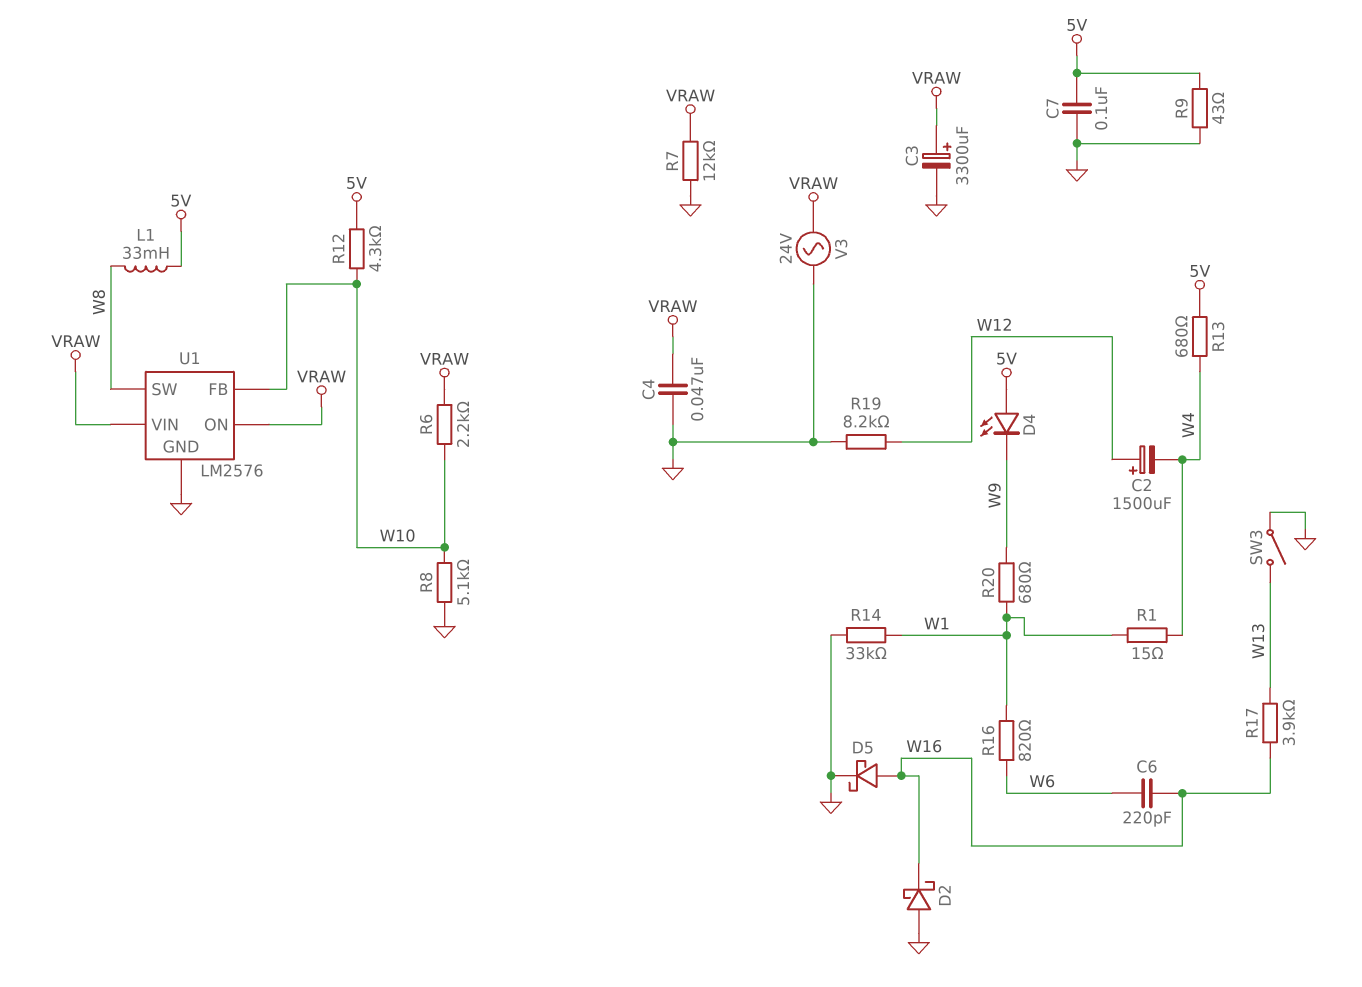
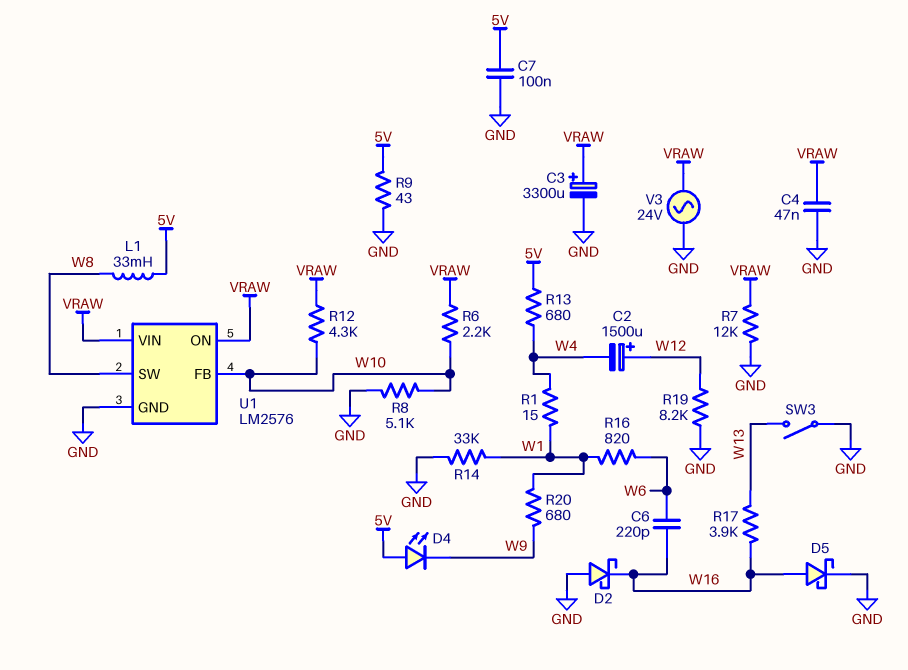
R12: 4.3k (5V, W10) -> 4.3k (VRAW, W10)

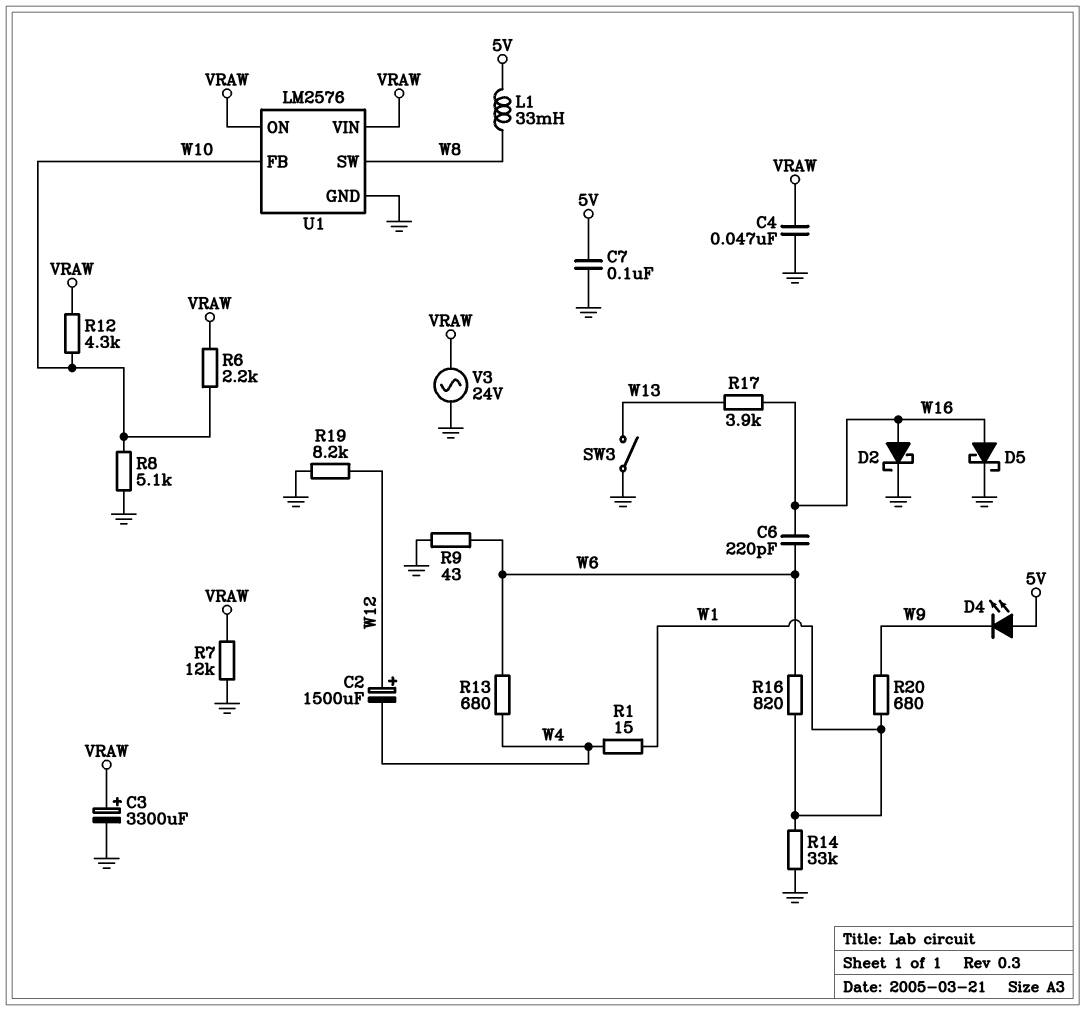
D2: schottky (A GND, K W16) -> schottky (A W16, K GND)
R9: 43 (5V, GND) -> 43 (GND, W6)
R13: 680 (5V, W4) -> 680 (W4, W6)

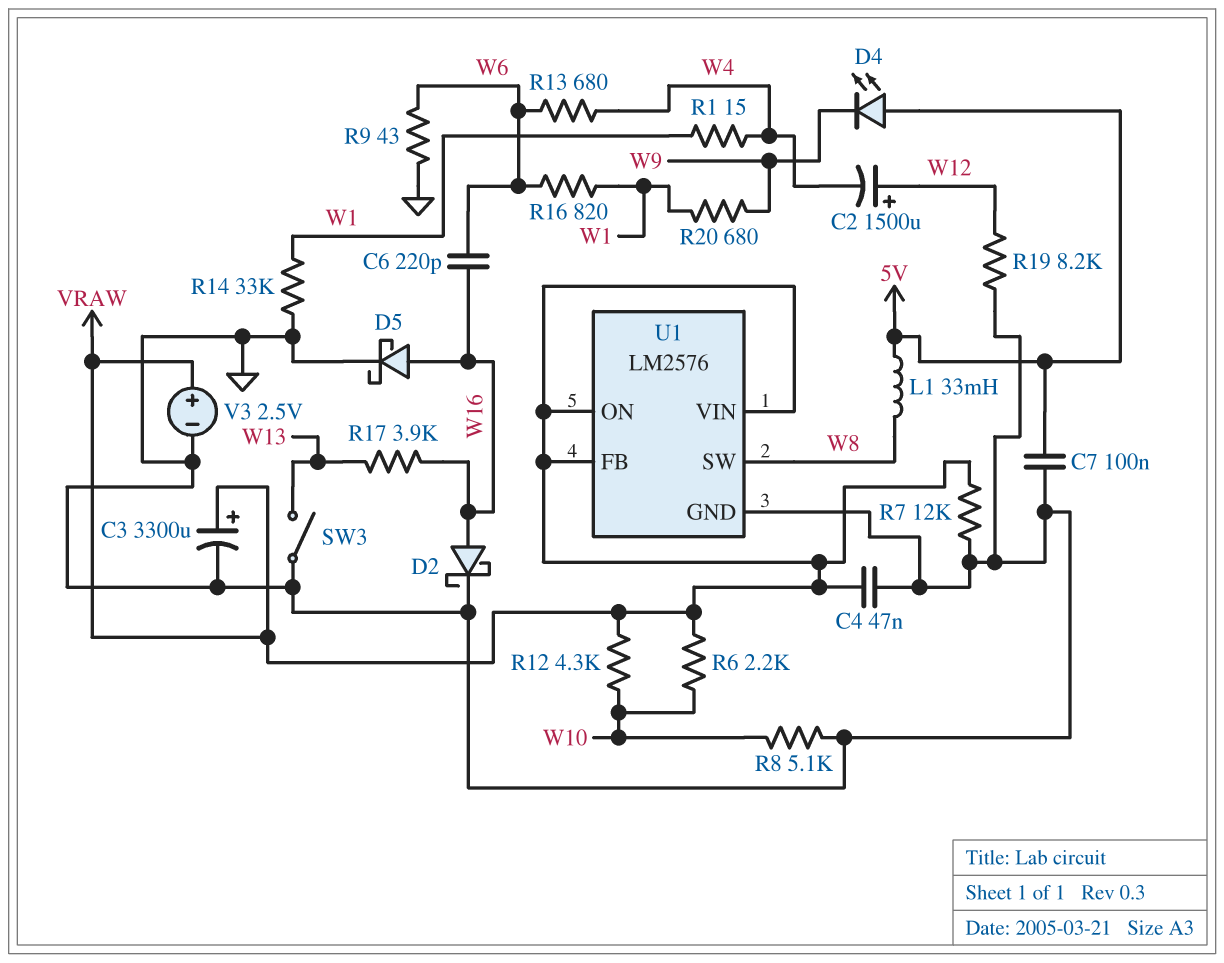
U1 pin FB: W10 -> VRAW
V3: AC 24V (GND, VRAW) -> 2.5V (plus VRAW, minus GND)

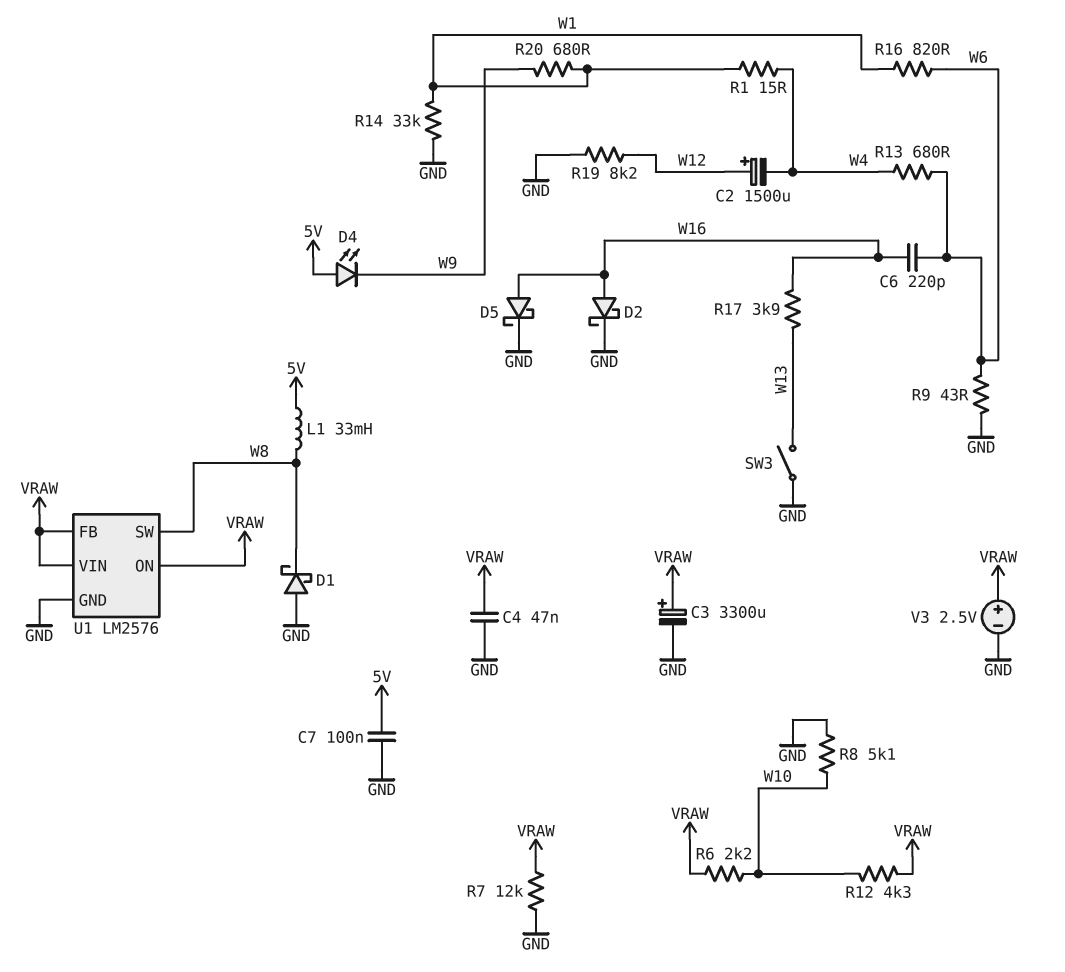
D1: none -> schottky (A GND, K W8)

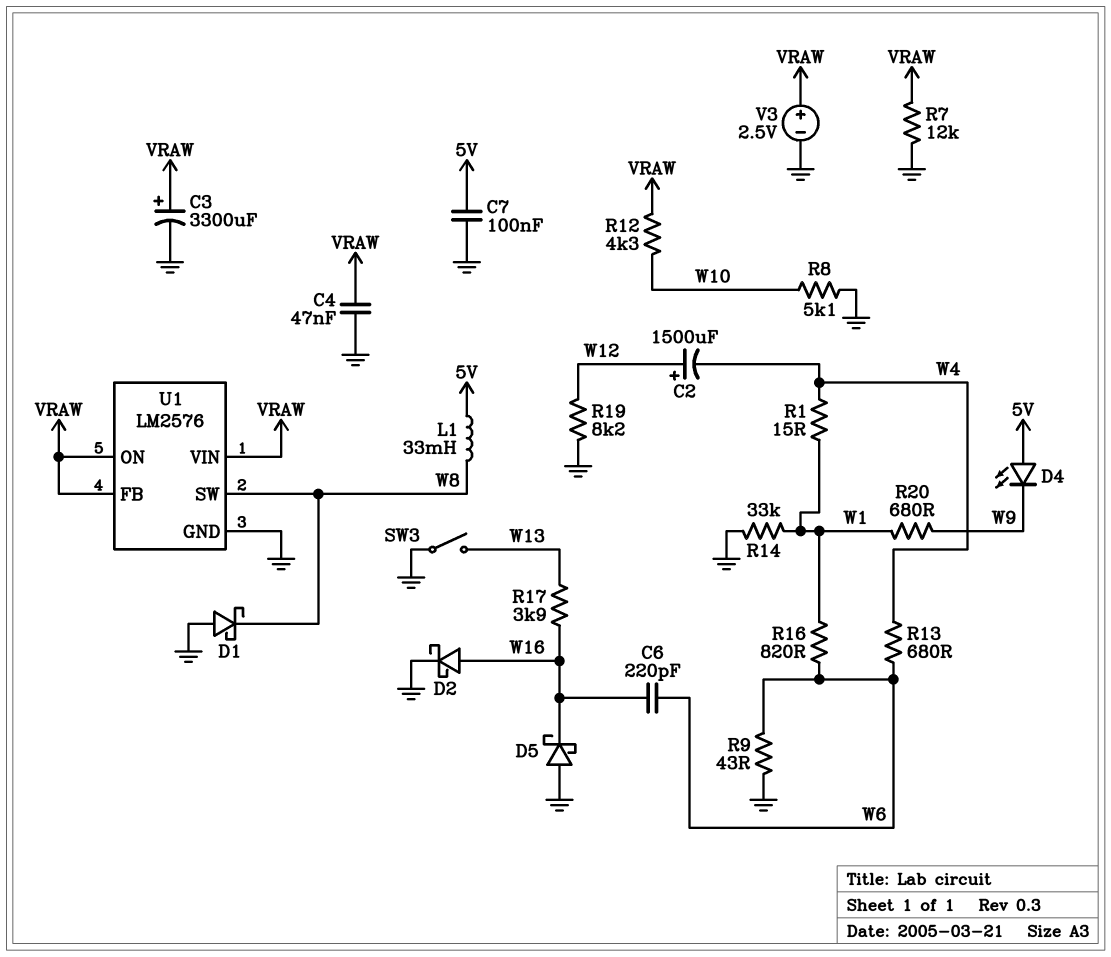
D5: schottky (A W16, K GND) -> schottky (A GND, K W16)
R6: 2.2k (VRAW, W10) -> none

